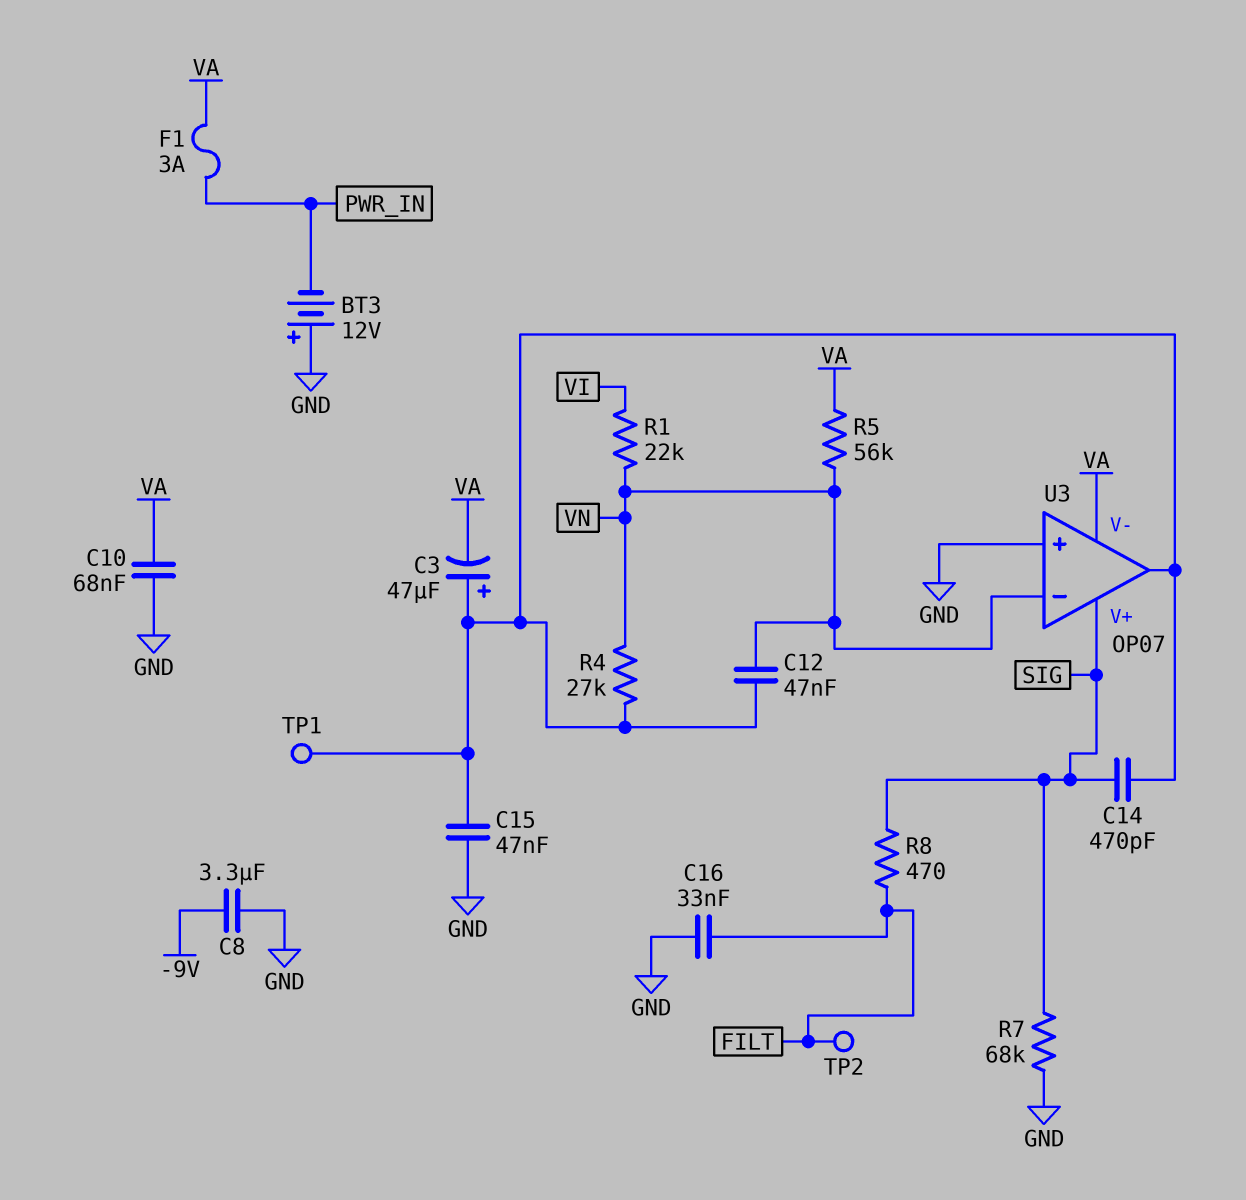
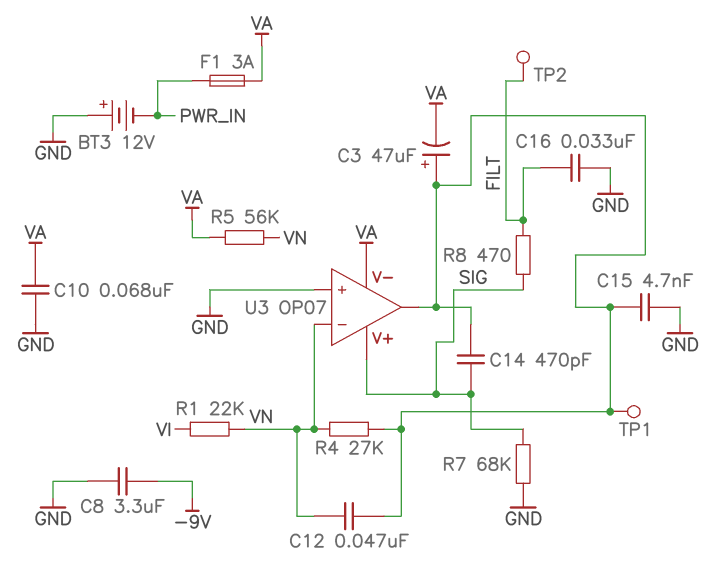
C15: 47nF (GND, U3/out) -> 4.7nF (GND, U3/out)

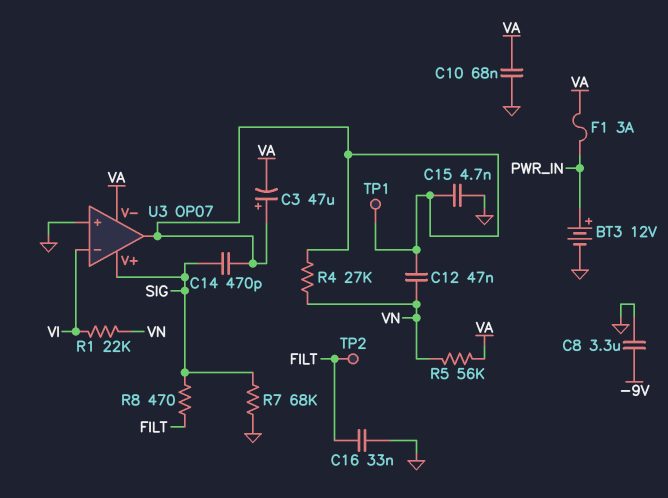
BT3: 12V (plus GND, minus PWR_IN) -> 12V (plus PWR_IN, minus GND)
U3 pin in-: VN -> VI

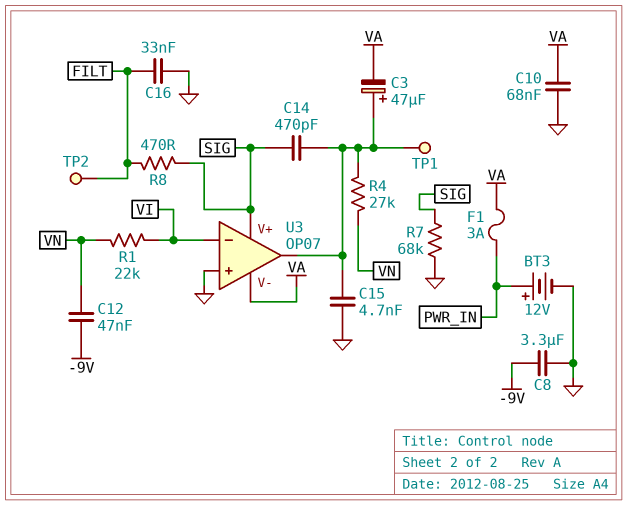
C12: 47nF (U3/out, VN) -> 47nF (-9V, VN)
R5: 56k (VA, VN) -> none

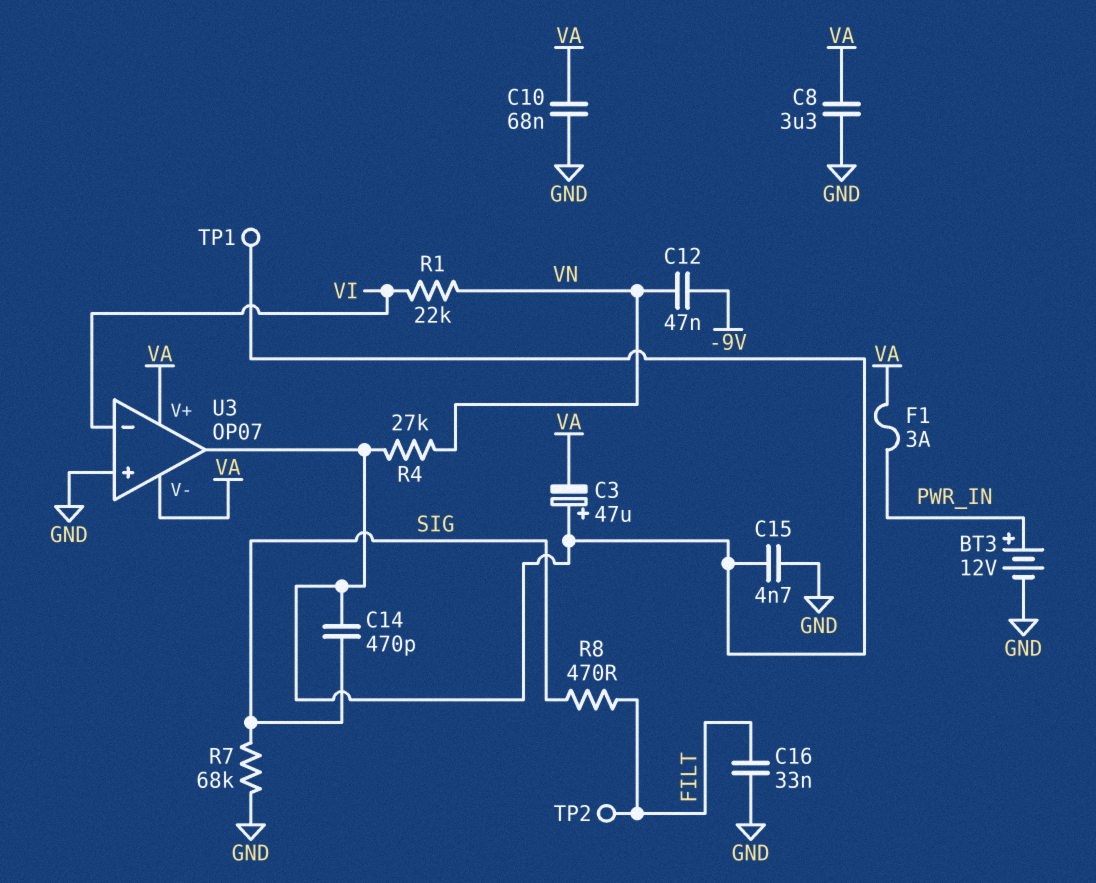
C8: 3.3uF (-9V, GND) -> 3.3uF (GND, VA)
U3 pin V+: SIG -> VA

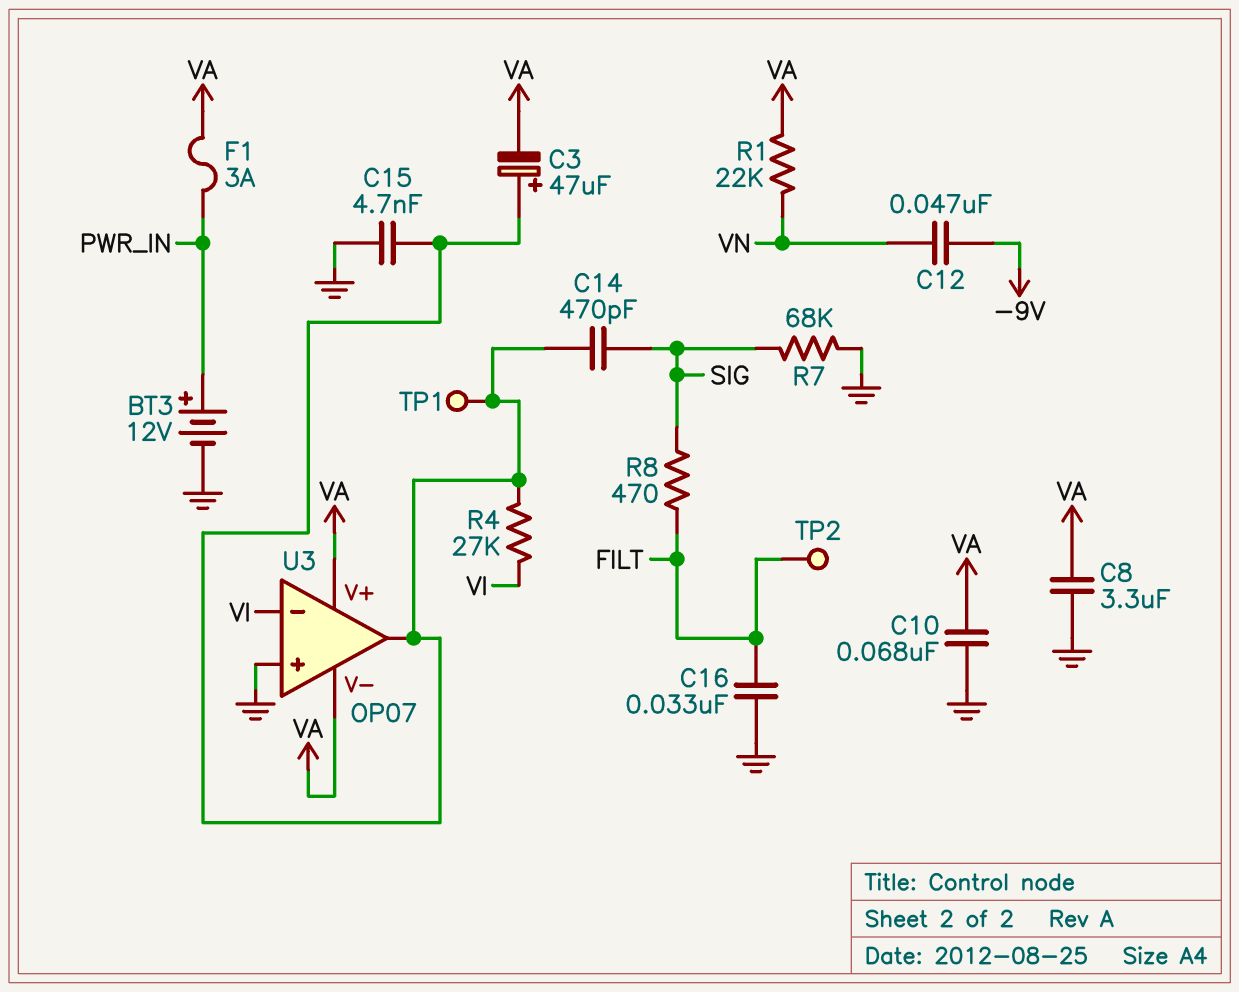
R1: 22k (VI, VN) -> 22k (VA, VN)
R4: 27k (U3/out, VN) -> 27k (U3/out, VI)

